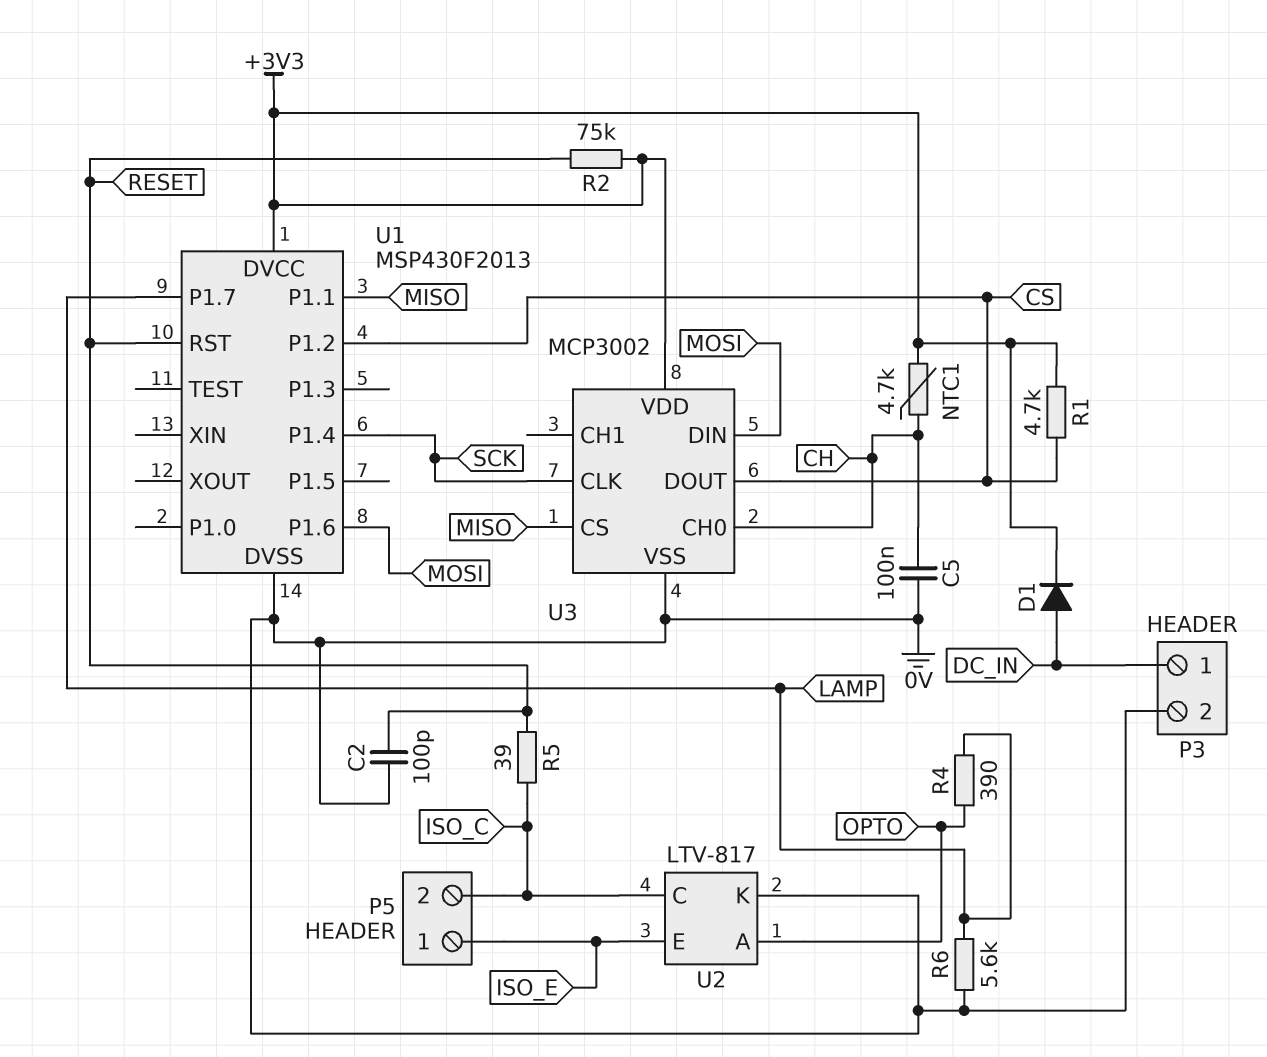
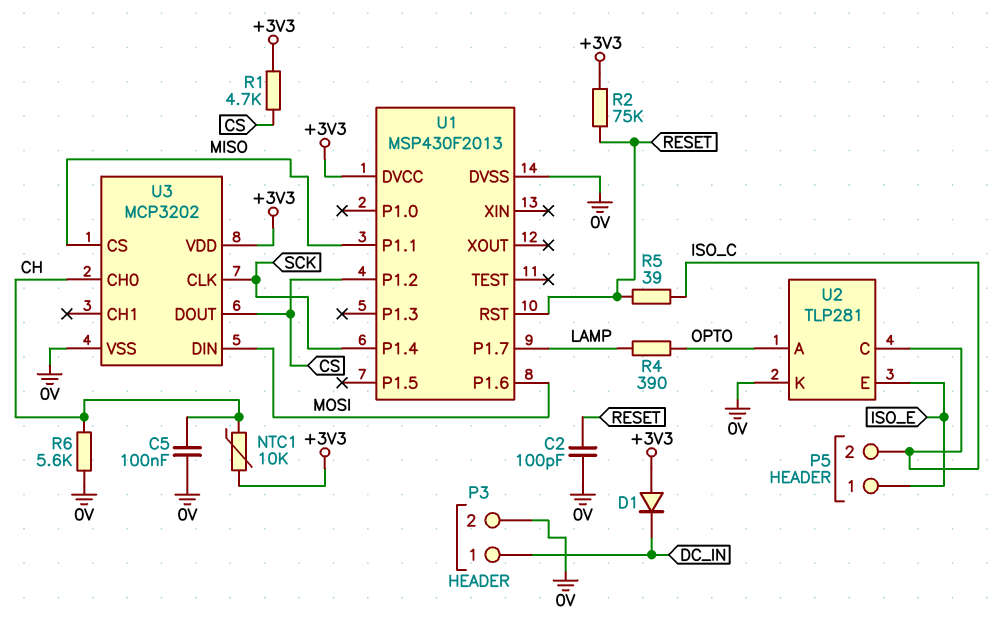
D1: diode (A DC_IN, K +3V3) -> diode (A +3V3, K DC_IN)
NTC1: 4.7k (+3V3, CH) -> 10k (+3V3, CH)
R6: 5.6k (0V, LAMP) -> 5.6k (0V, CH)
U2: LTV-817 -> TLP281
U3: MCP3002 -> MCP3202

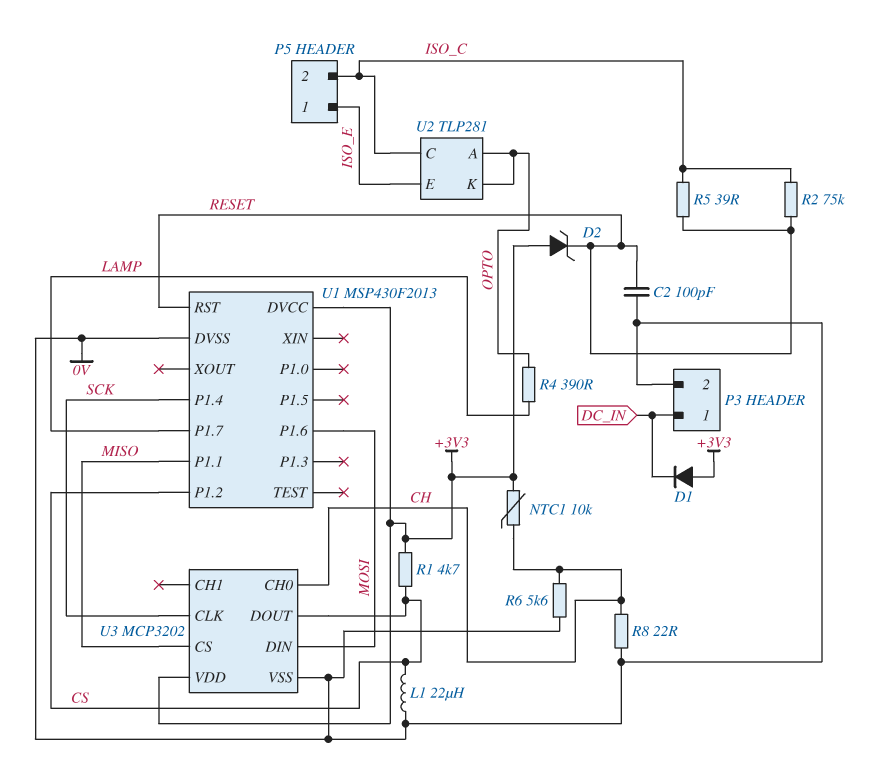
C5: 100nF (0V, CH) -> none
D2: none -> zener (A +3V3, K RESET)
L1: none -> 22uH (0V, CS)
R2: 75k (+3V3, RESET) -> 75k (ISO_C, RESET)
R8: none -> 22 (0V, CH)
U2 pin K: 0V -> OPTO

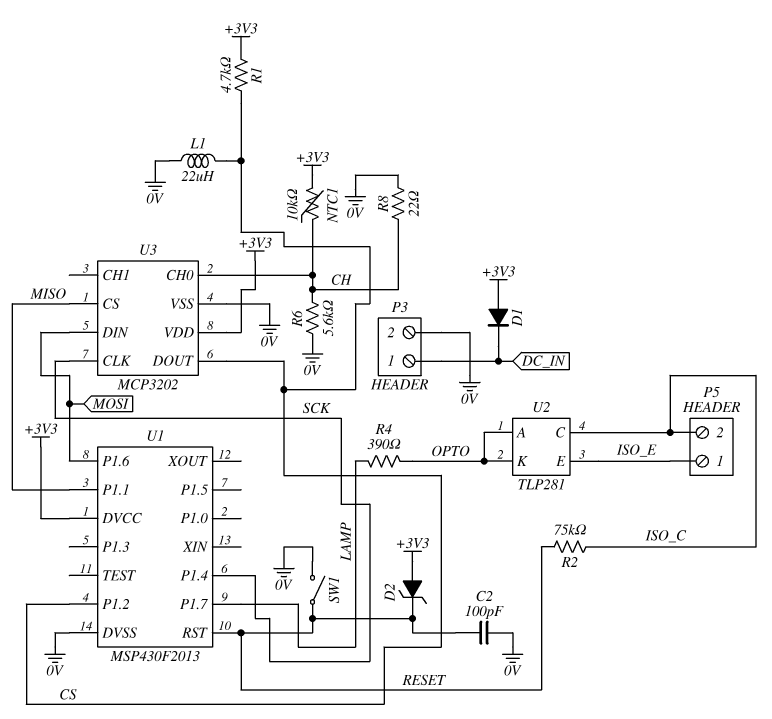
R5: 39 (ISO_C, RESET) -> none
SW1: none -> switch (0V, RESET)

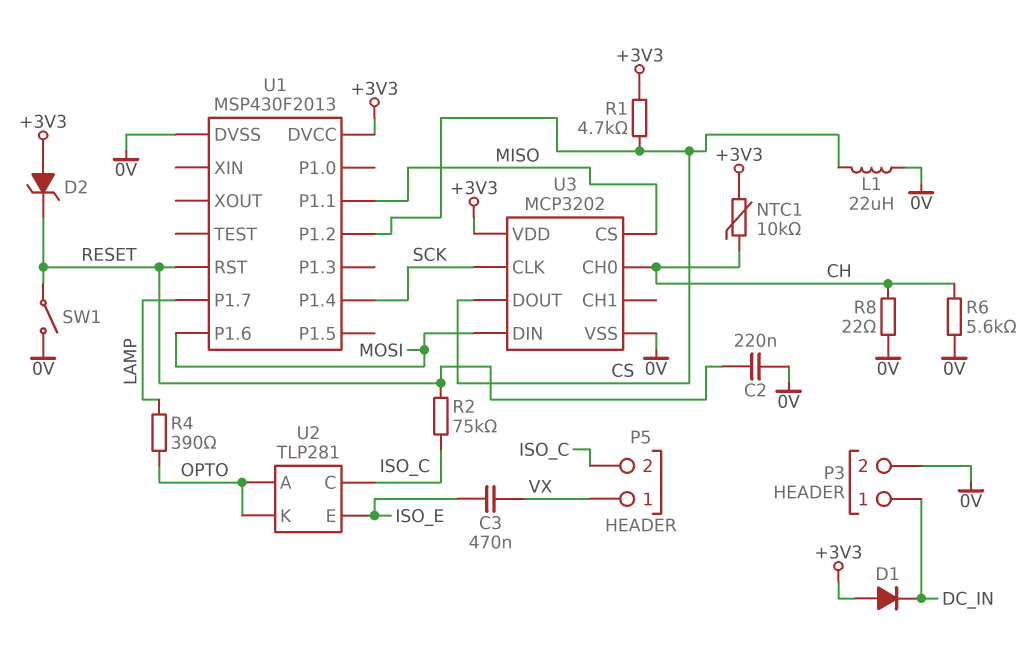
C2: 100pF (0V, RESET) -> 220nF (0V, RESET)
C3: none -> 470nF (ISO_E, VX)
P5 pin 1: ISO_E -> VX

